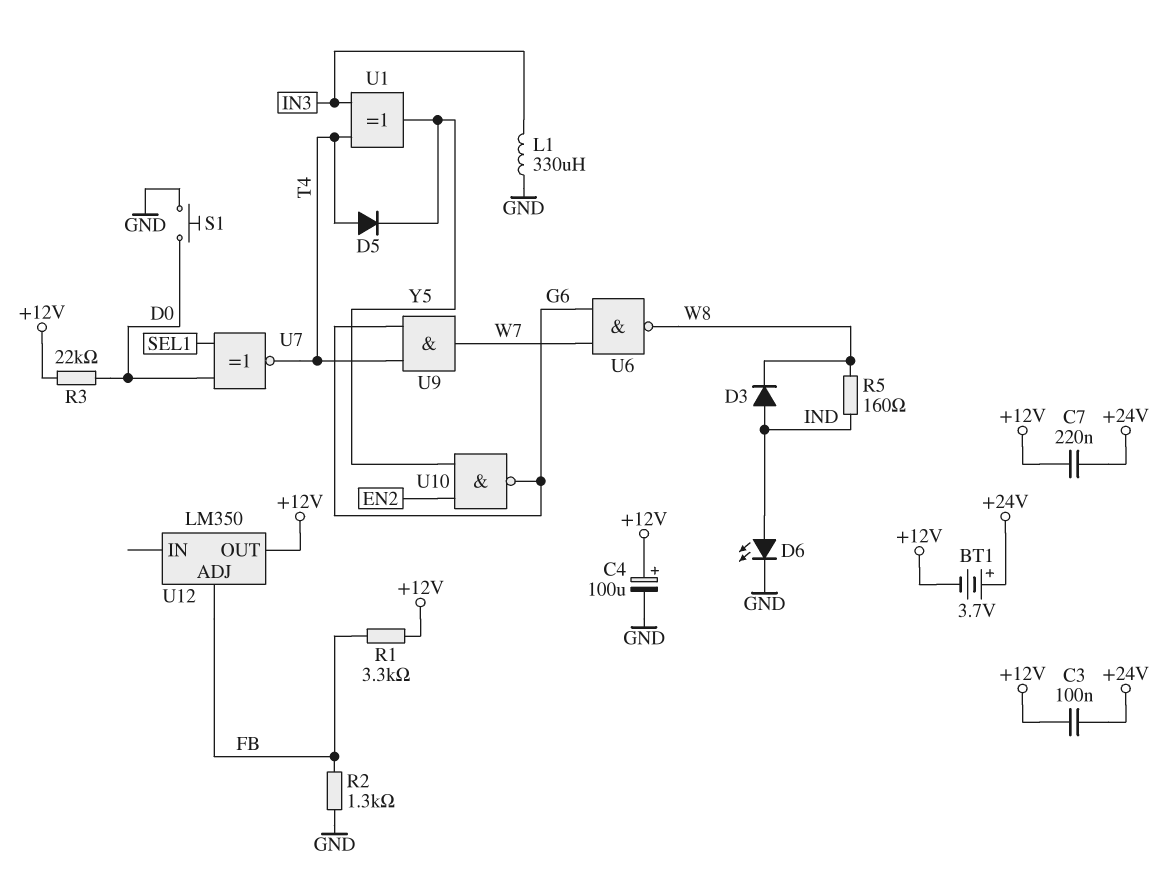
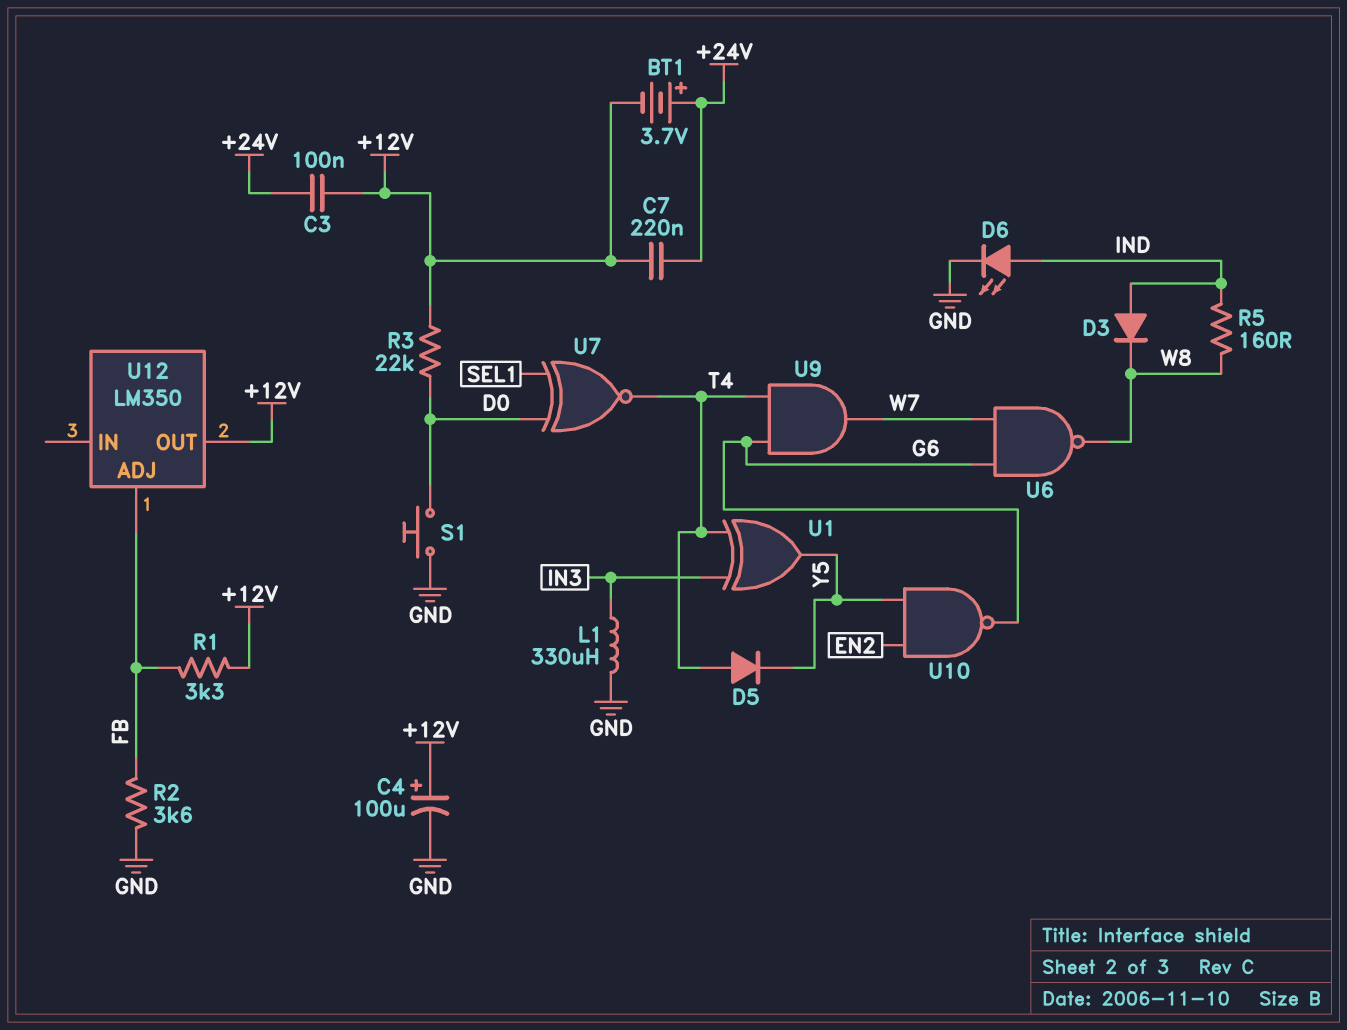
R2: 1.3k (FB, GND) -> 3.6k (FB, GND)

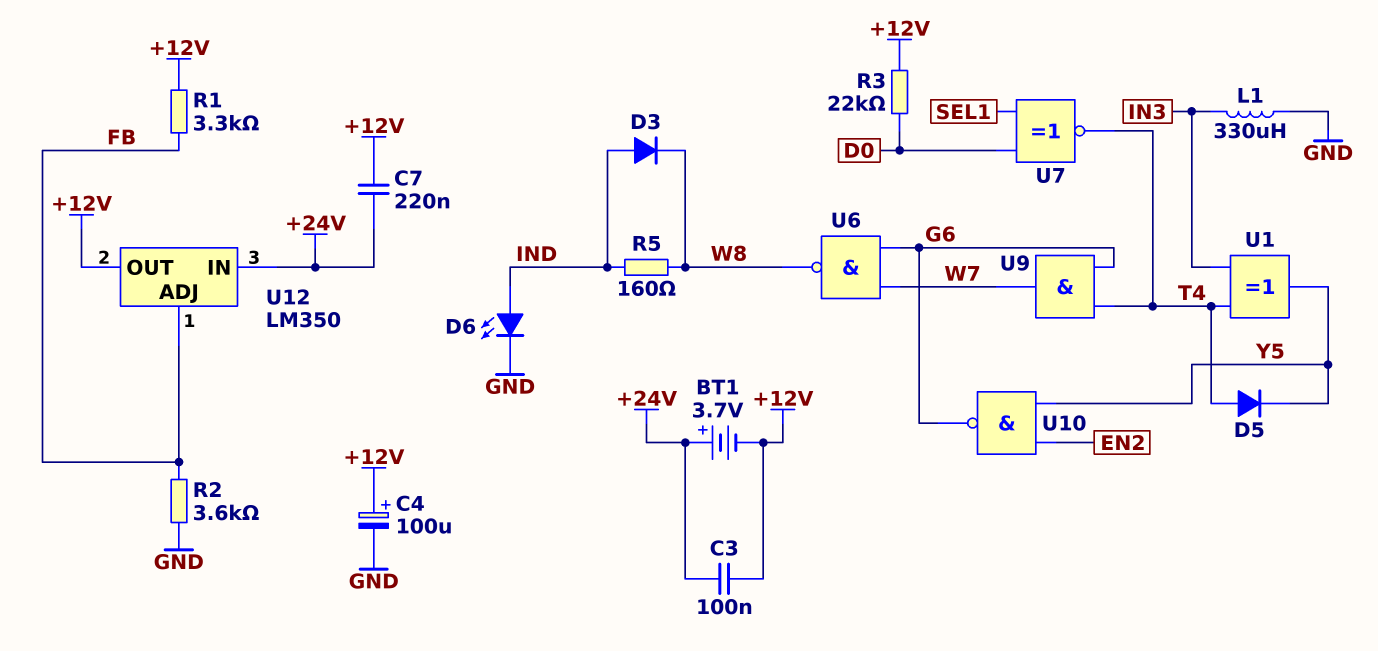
S1: button (D0, GND) -> none
U12 pin IN: none -> +24V

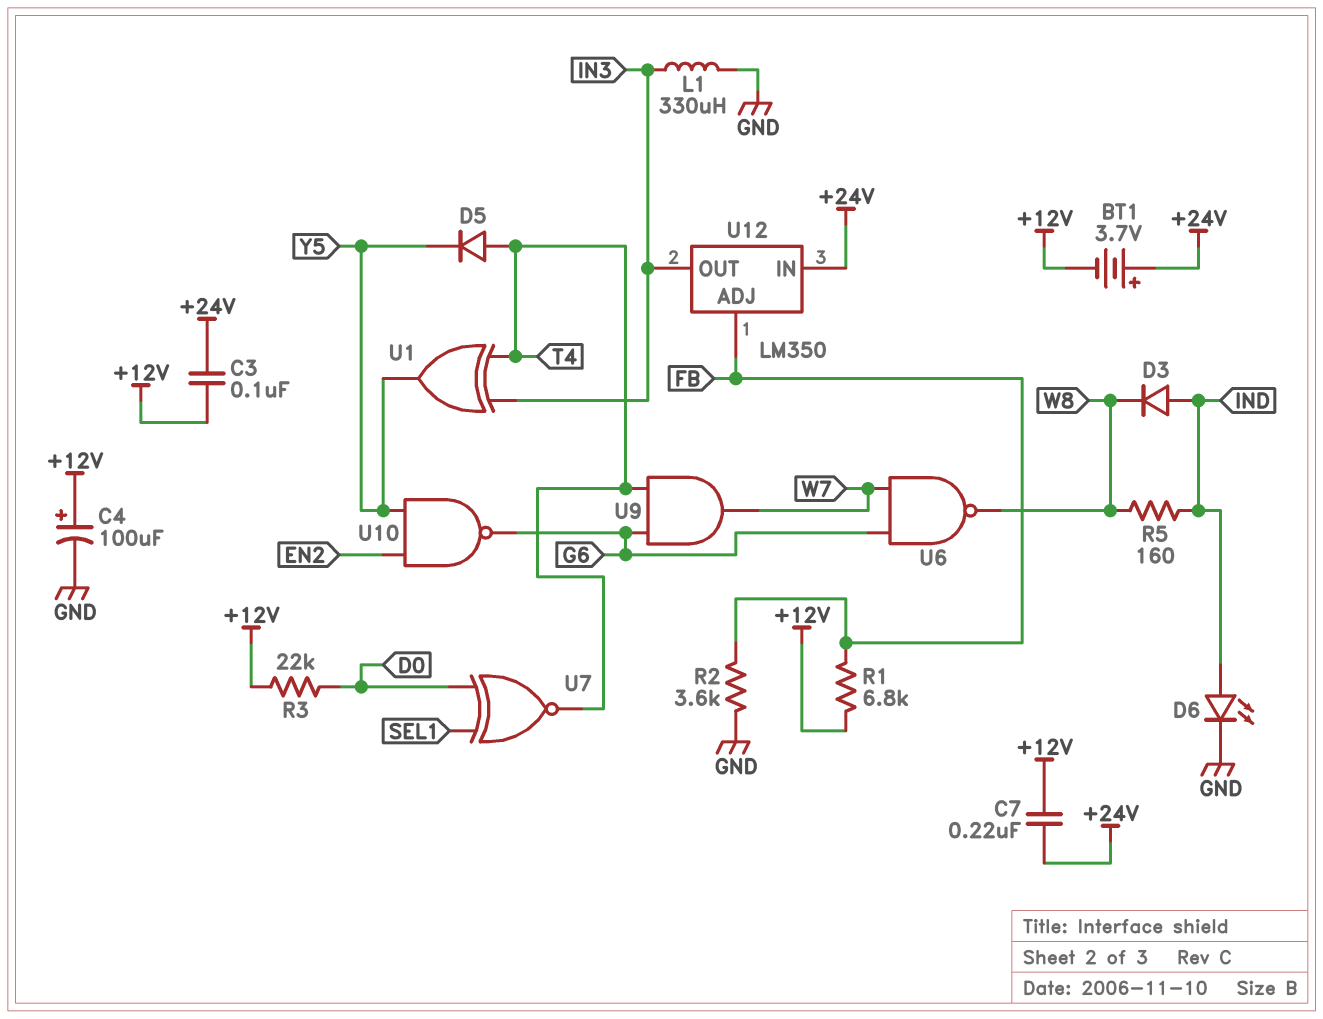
R1: 3.3k (+12V, FB) -> 6.8k (+12V, FB)
U12 pin OUT: +12V -> IN3

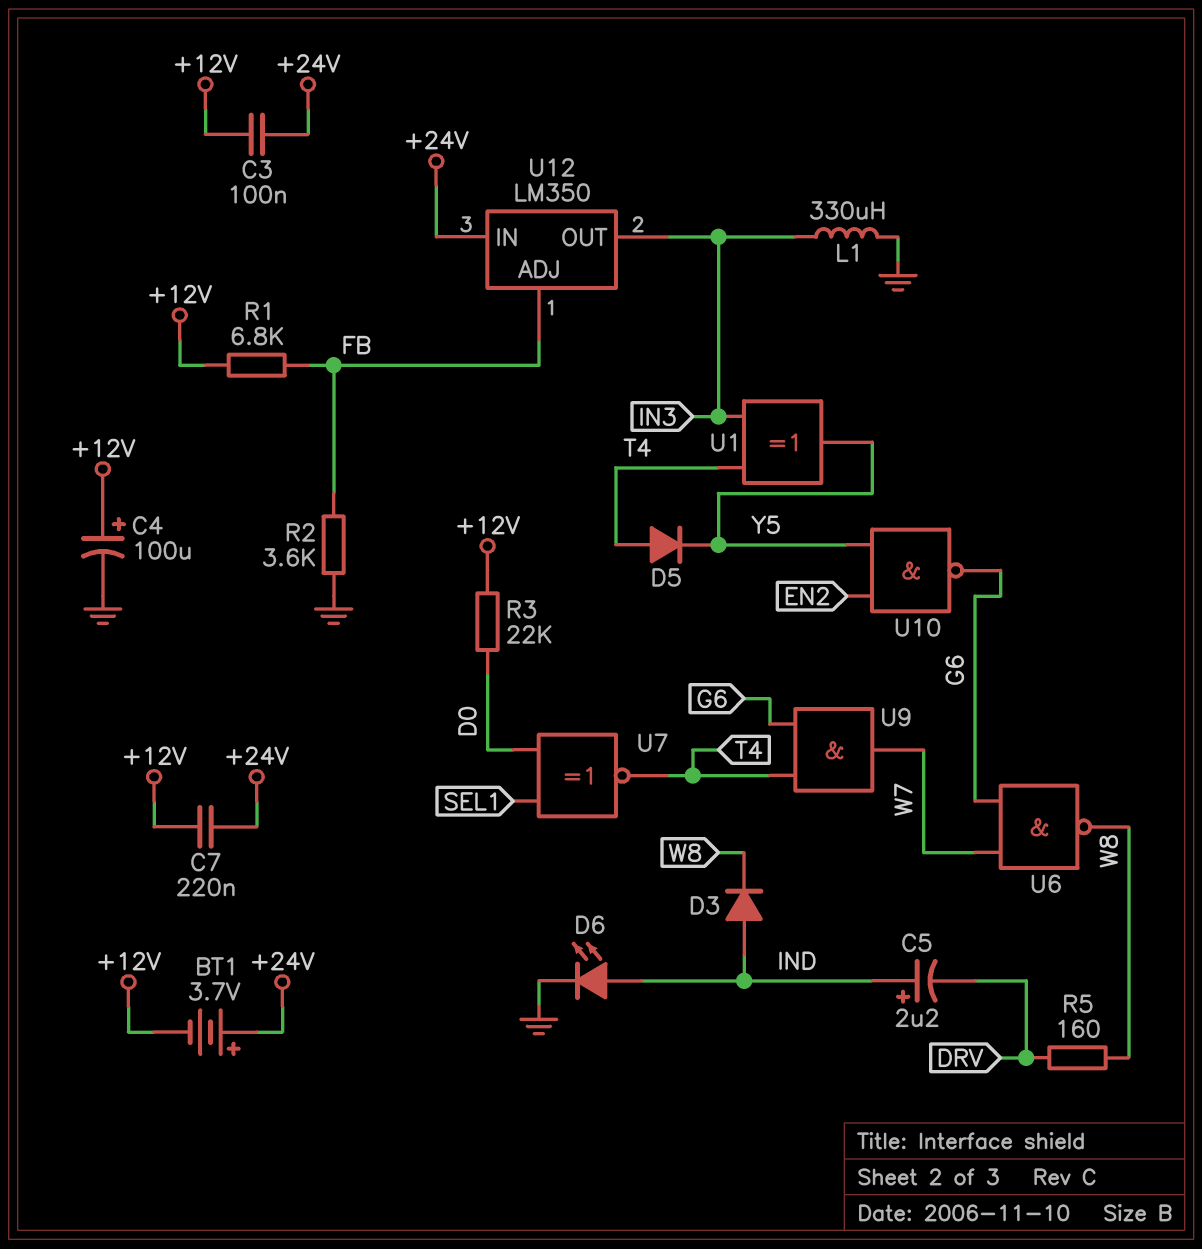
C5: none -> 2.2uF (plus IND, minus DRV)
R5: 160 (IND, W8) -> 160 (DRV, W8)

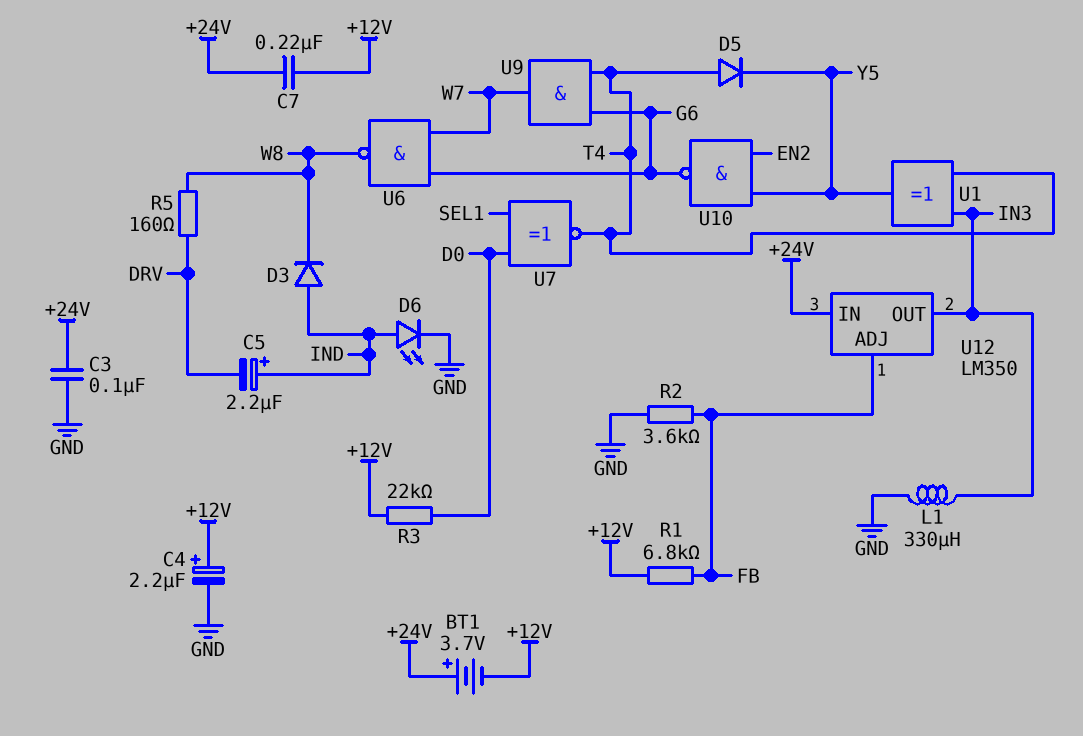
C3: 100nF (+12V, +24V) -> 100nF (+24V, GND)
C4: 100uF (plus +12V, minus GND) -> 2.2uF (plus +12V, minus GND)

